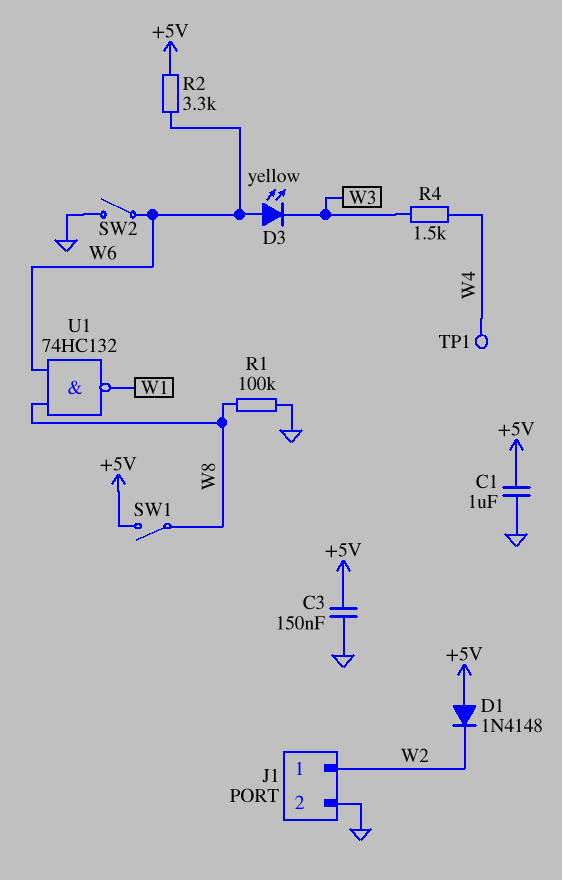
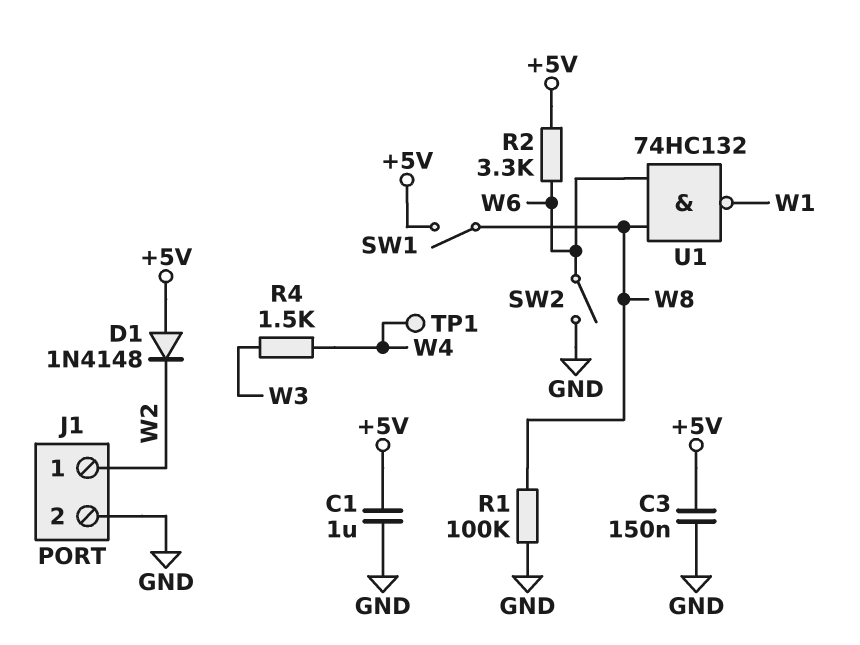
D3: LED yellow (A W6, K W3) -> none

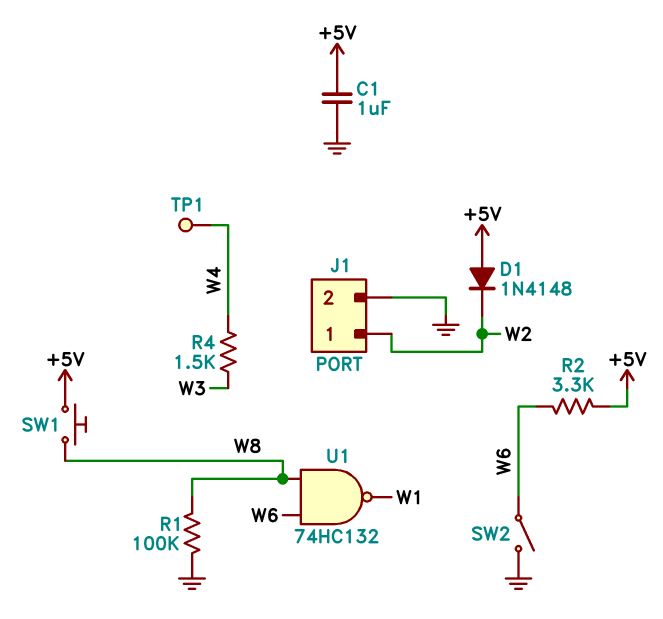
C3: 150nF (+5V, GND) -> none
SW1: switch (+5V, W8) -> button (+5V, W8)

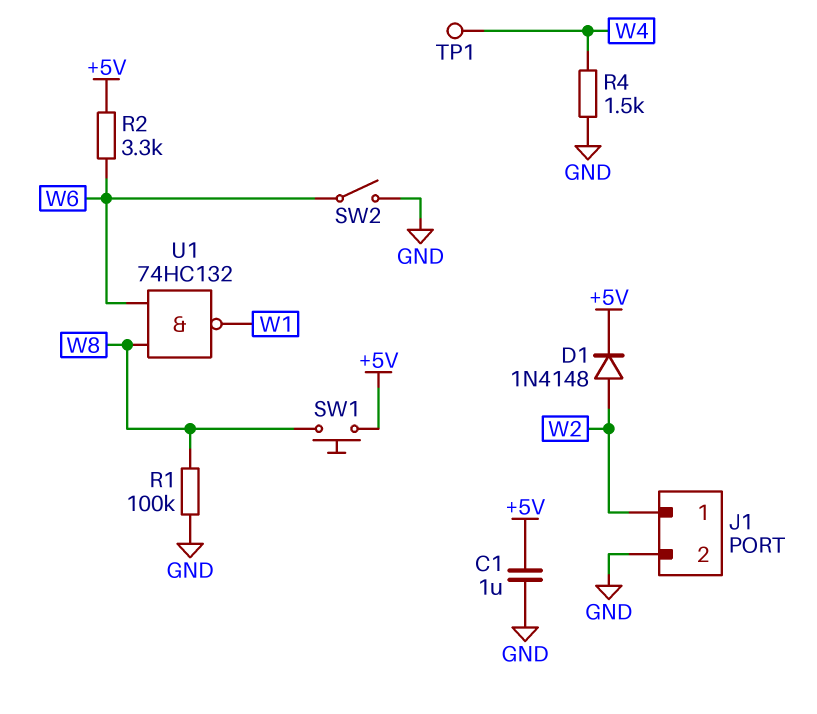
D1: diode 1N4148 (A +5V, K W2) -> diode 1N4148 (A W2, K +5V)
R4: 1.5k (W3, W4) -> 1.5k (GND, W4)

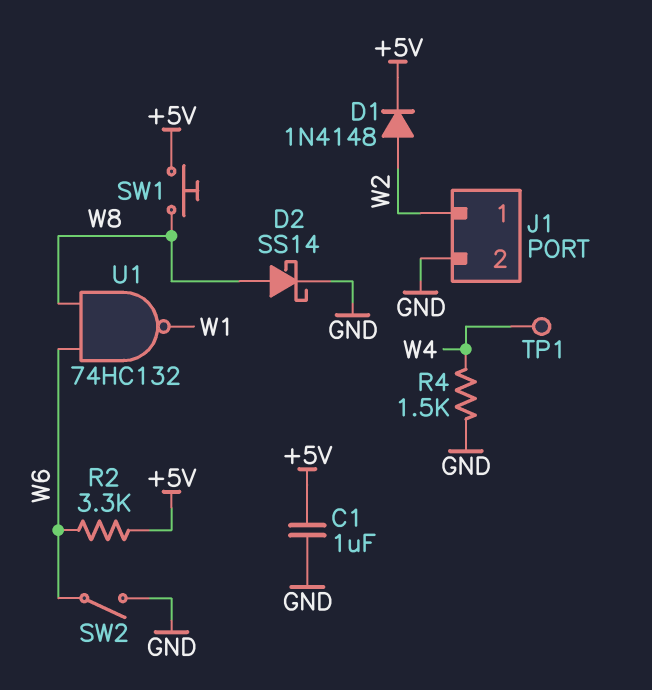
D2: none -> schottky SS14 (A W8, K GND)
R1: 100k (GND, W8) -> none

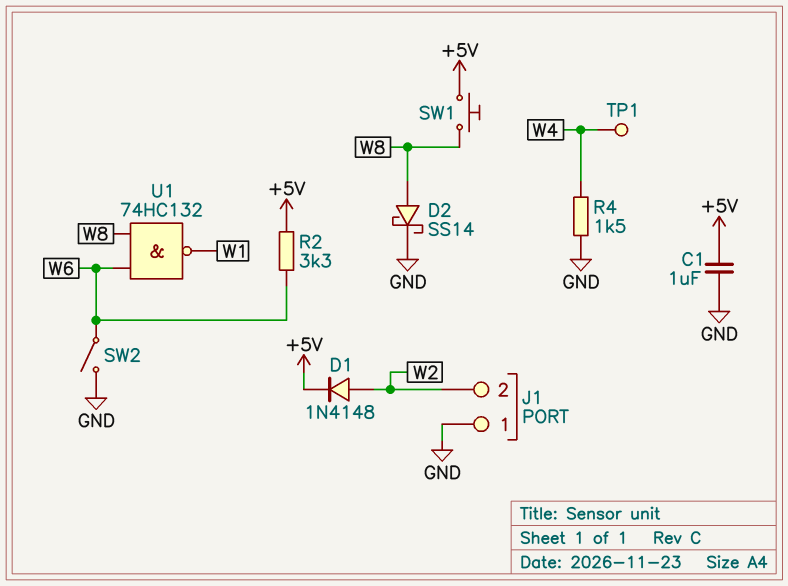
J1 pin 1: W2 -> GND
J1 pin 2: GND -> W2

